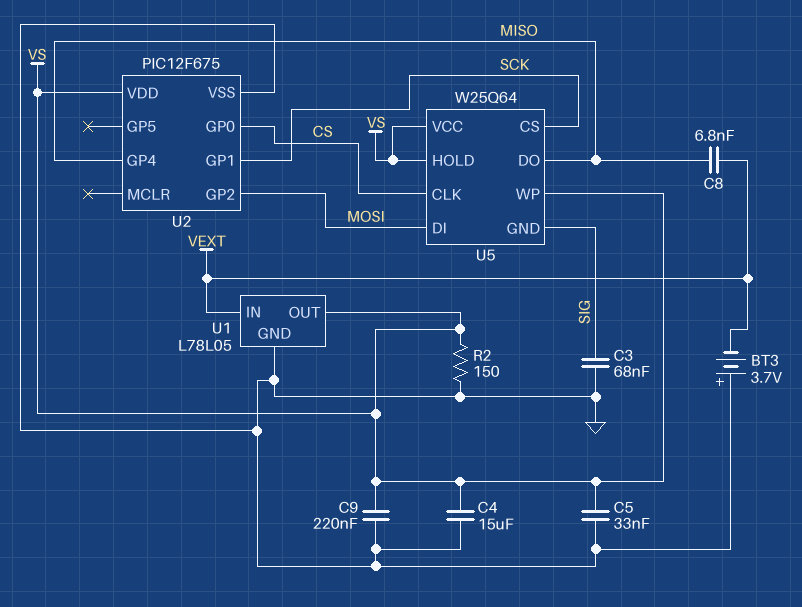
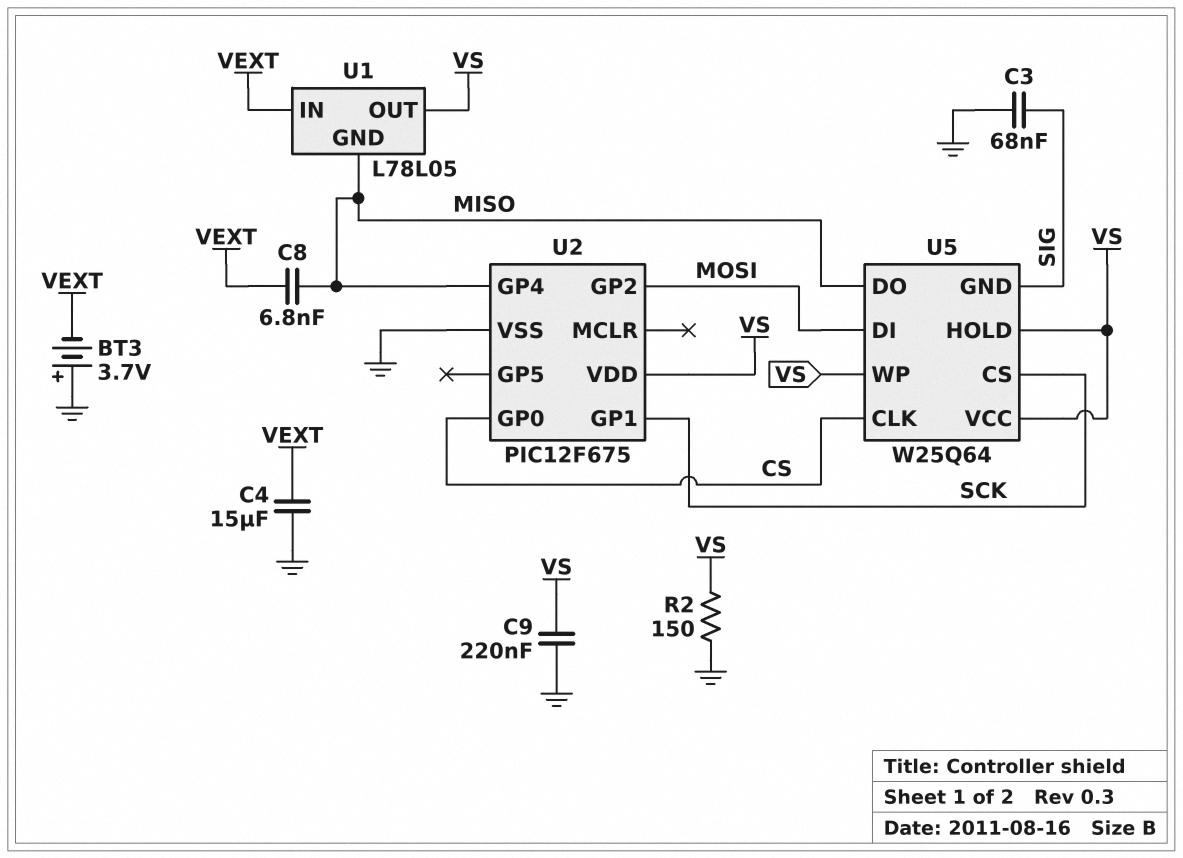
C4: 15uF (GND, VS) -> 15uF (GND, VEXT)
C5: 33nF (GND, VS) -> none
U1 pin GND: GND -> MISO

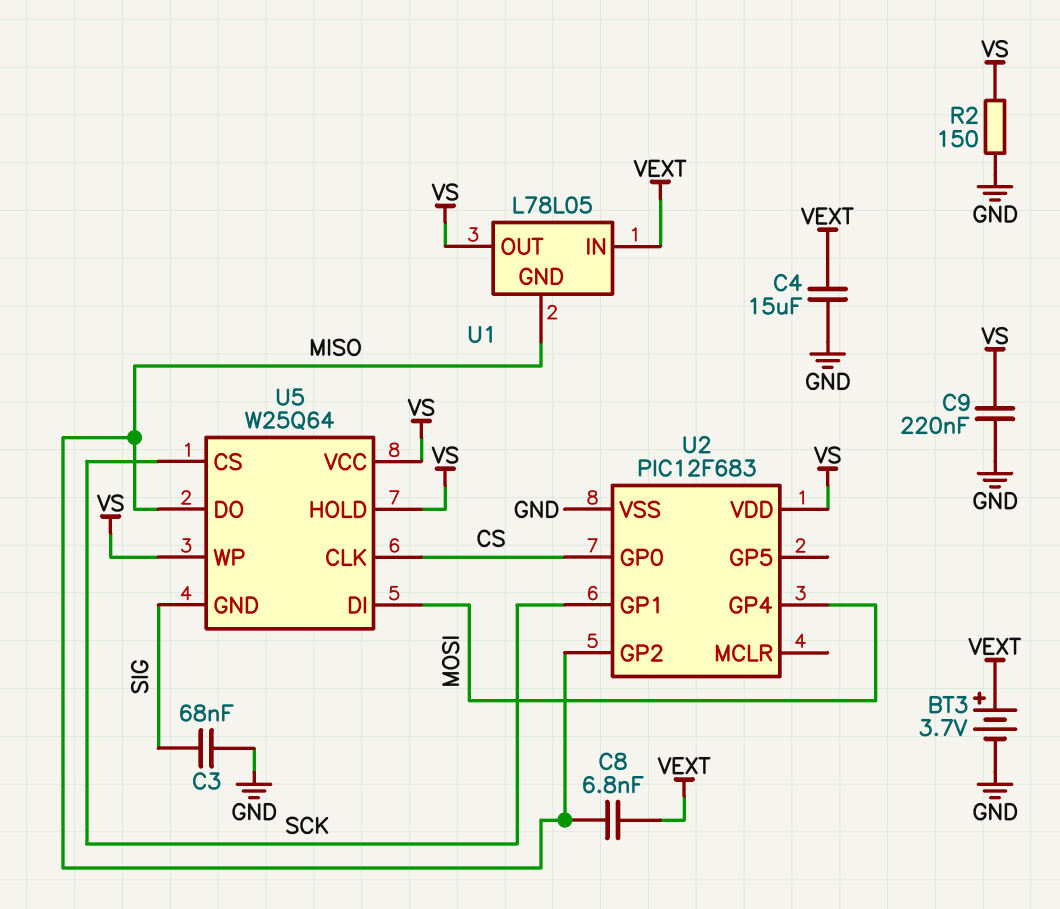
BT3: 3.7V (plus GND, minus VEXT) -> 3.7V (plus VEXT, minus GND)
U2: PIC12F675 -> PIC12F683
U2 pin GP2: MOSI -> MISO
U2 pin GP4: MISO -> MOSI

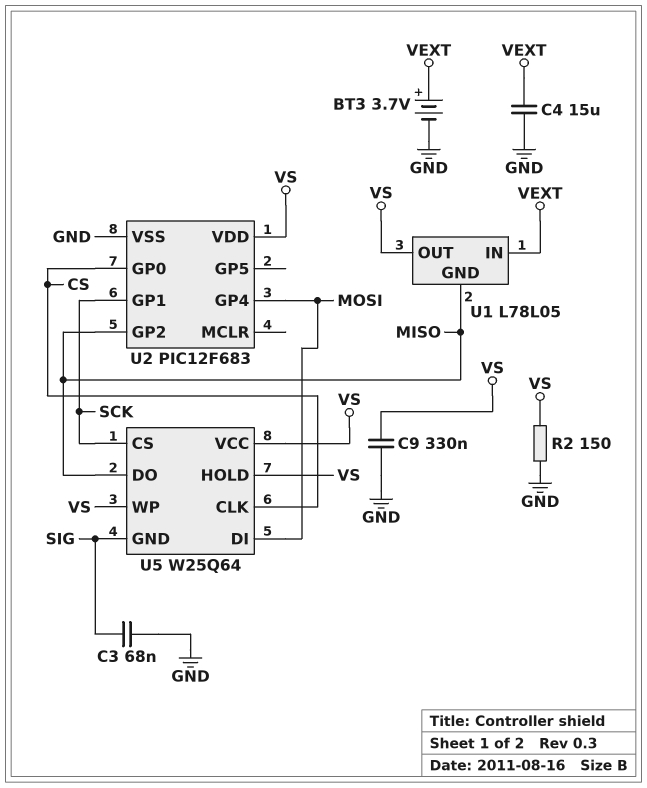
C8: 6.8nF (MISO, VEXT) -> none
C9: 220nF (GND, VS) -> 330nF (GND, VS)

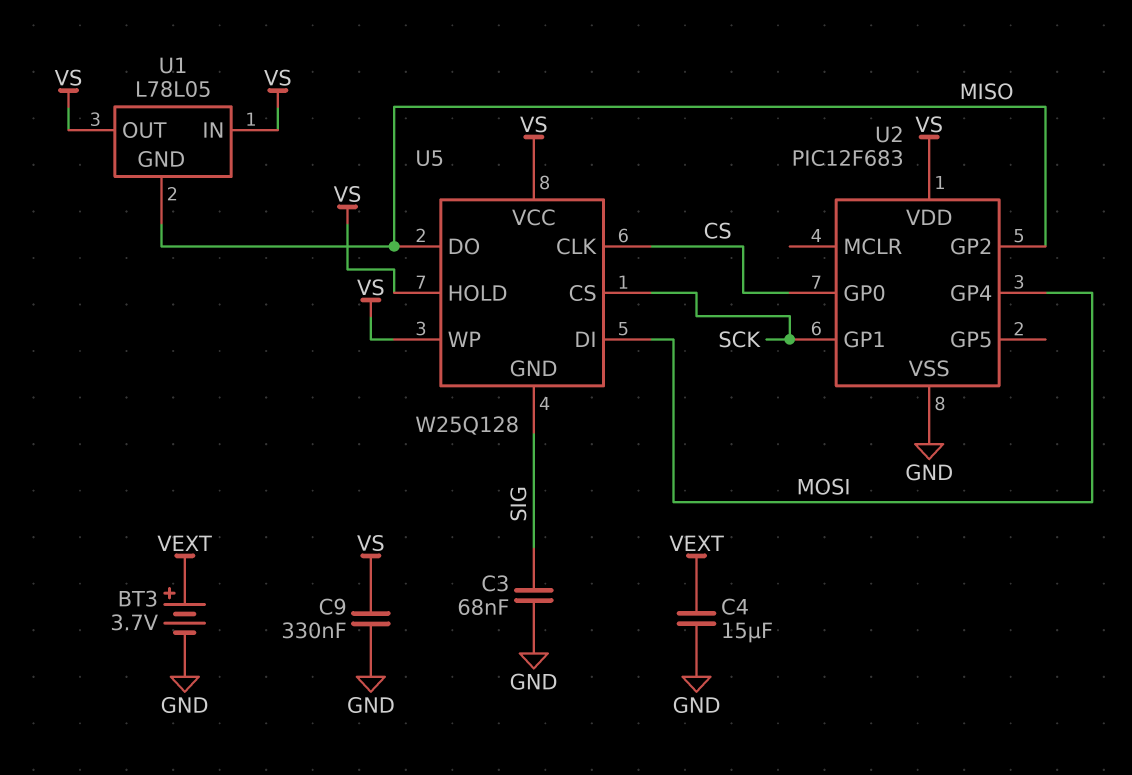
R2: 150 (GND, VS) -> none
U1 pin IN: VEXT -> VS
U5: W25Q64 -> W25Q128

